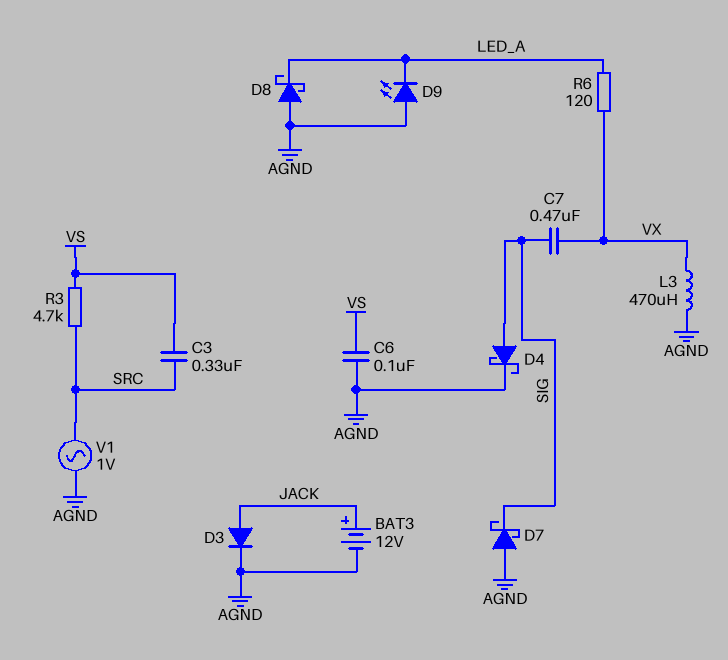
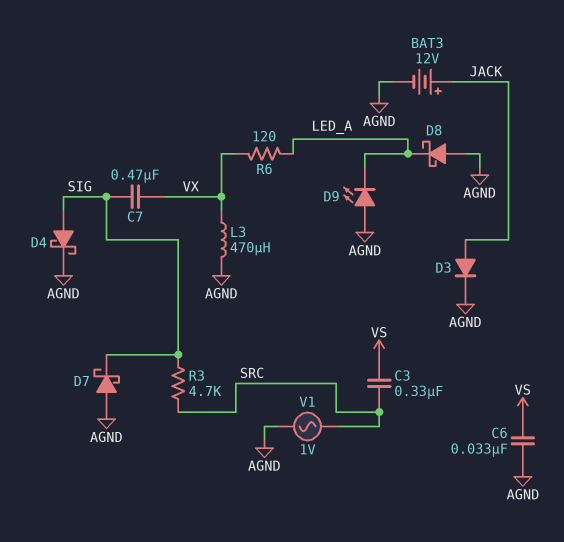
C6: 100nF (AGND, VS) -> 33nF (AGND, VS)
R3: 4.7k (SRC, VS) -> 4.7k (SIG, SRC)

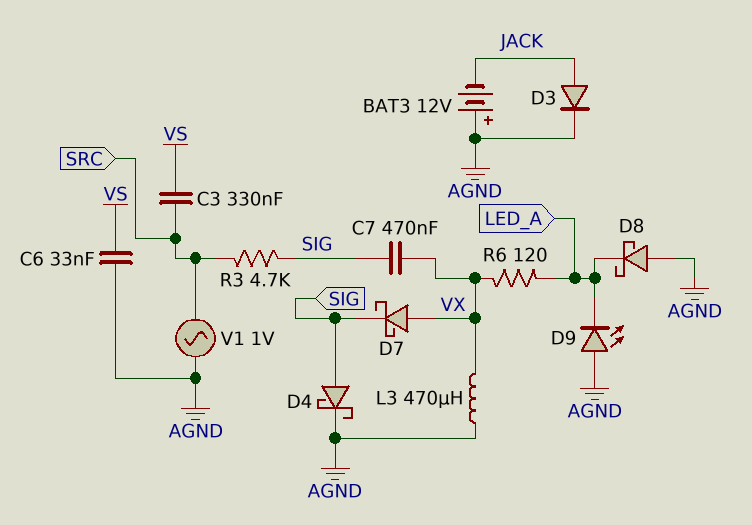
BAT3: 12V (plus JACK, minus AGND) -> 12V (plus AGND, minus JACK)
D7: schottky (A AGND, K SIG) -> schottky (A VX, K SIG)

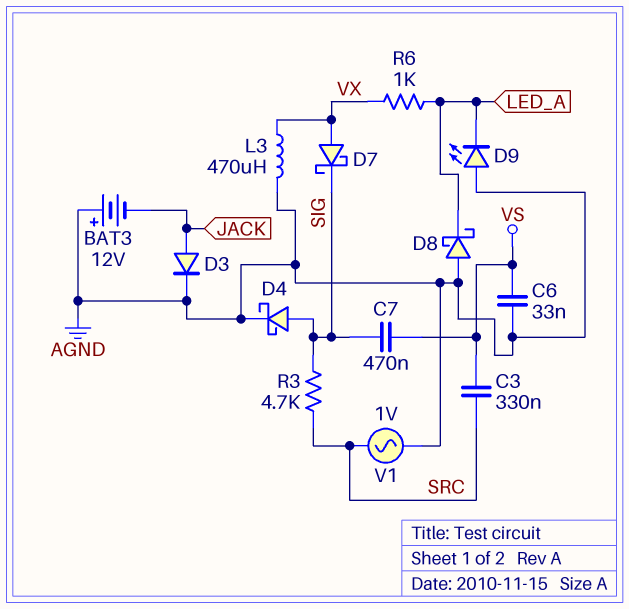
C7: 470nF (SIG, VX) -> 470nF (SIG, VS)
R6: 120 (LED_A, VX) -> 1k (LED_A, VX)

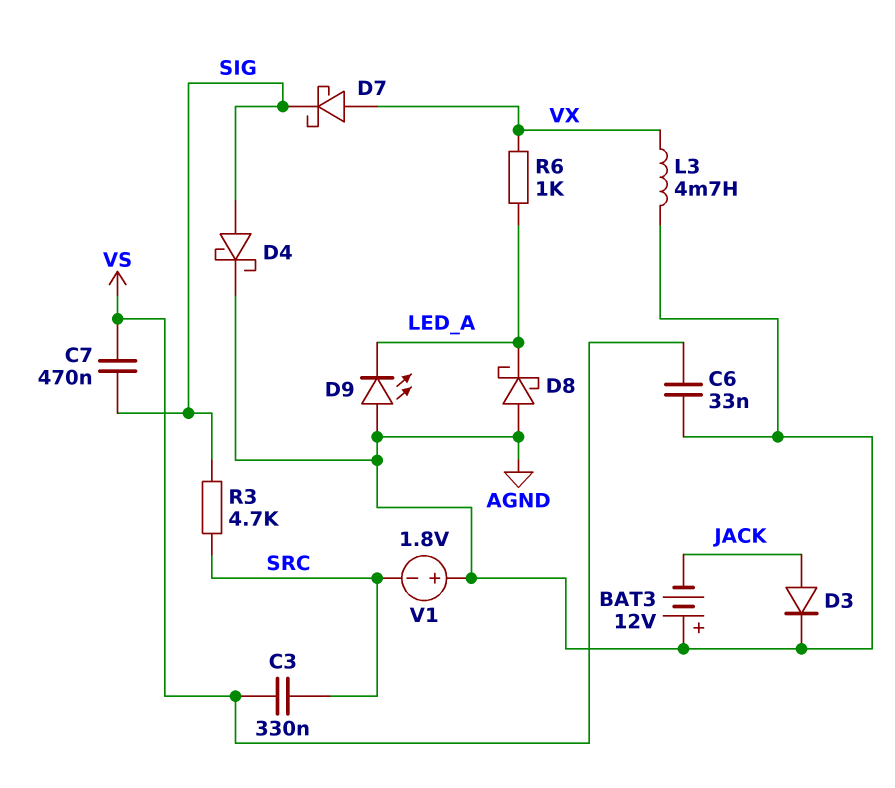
L3: 470uH (AGND, VX) -> 4.7mH (AGND, VX)
V1: AC 1V (AGND, SRC) -> 1.8V (plus AGND, minus SRC)

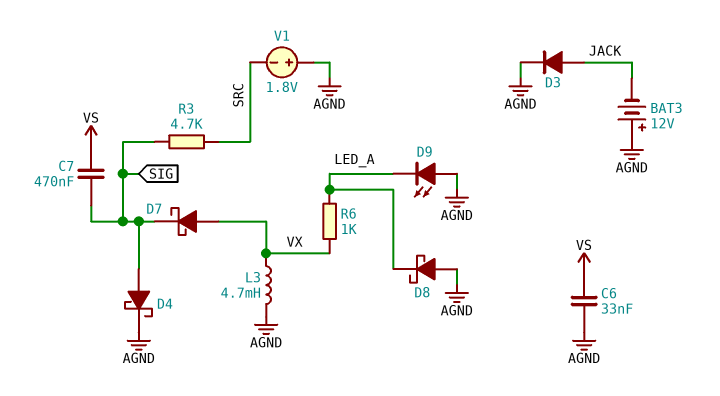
C3: 330nF (SRC, VS) -> none

